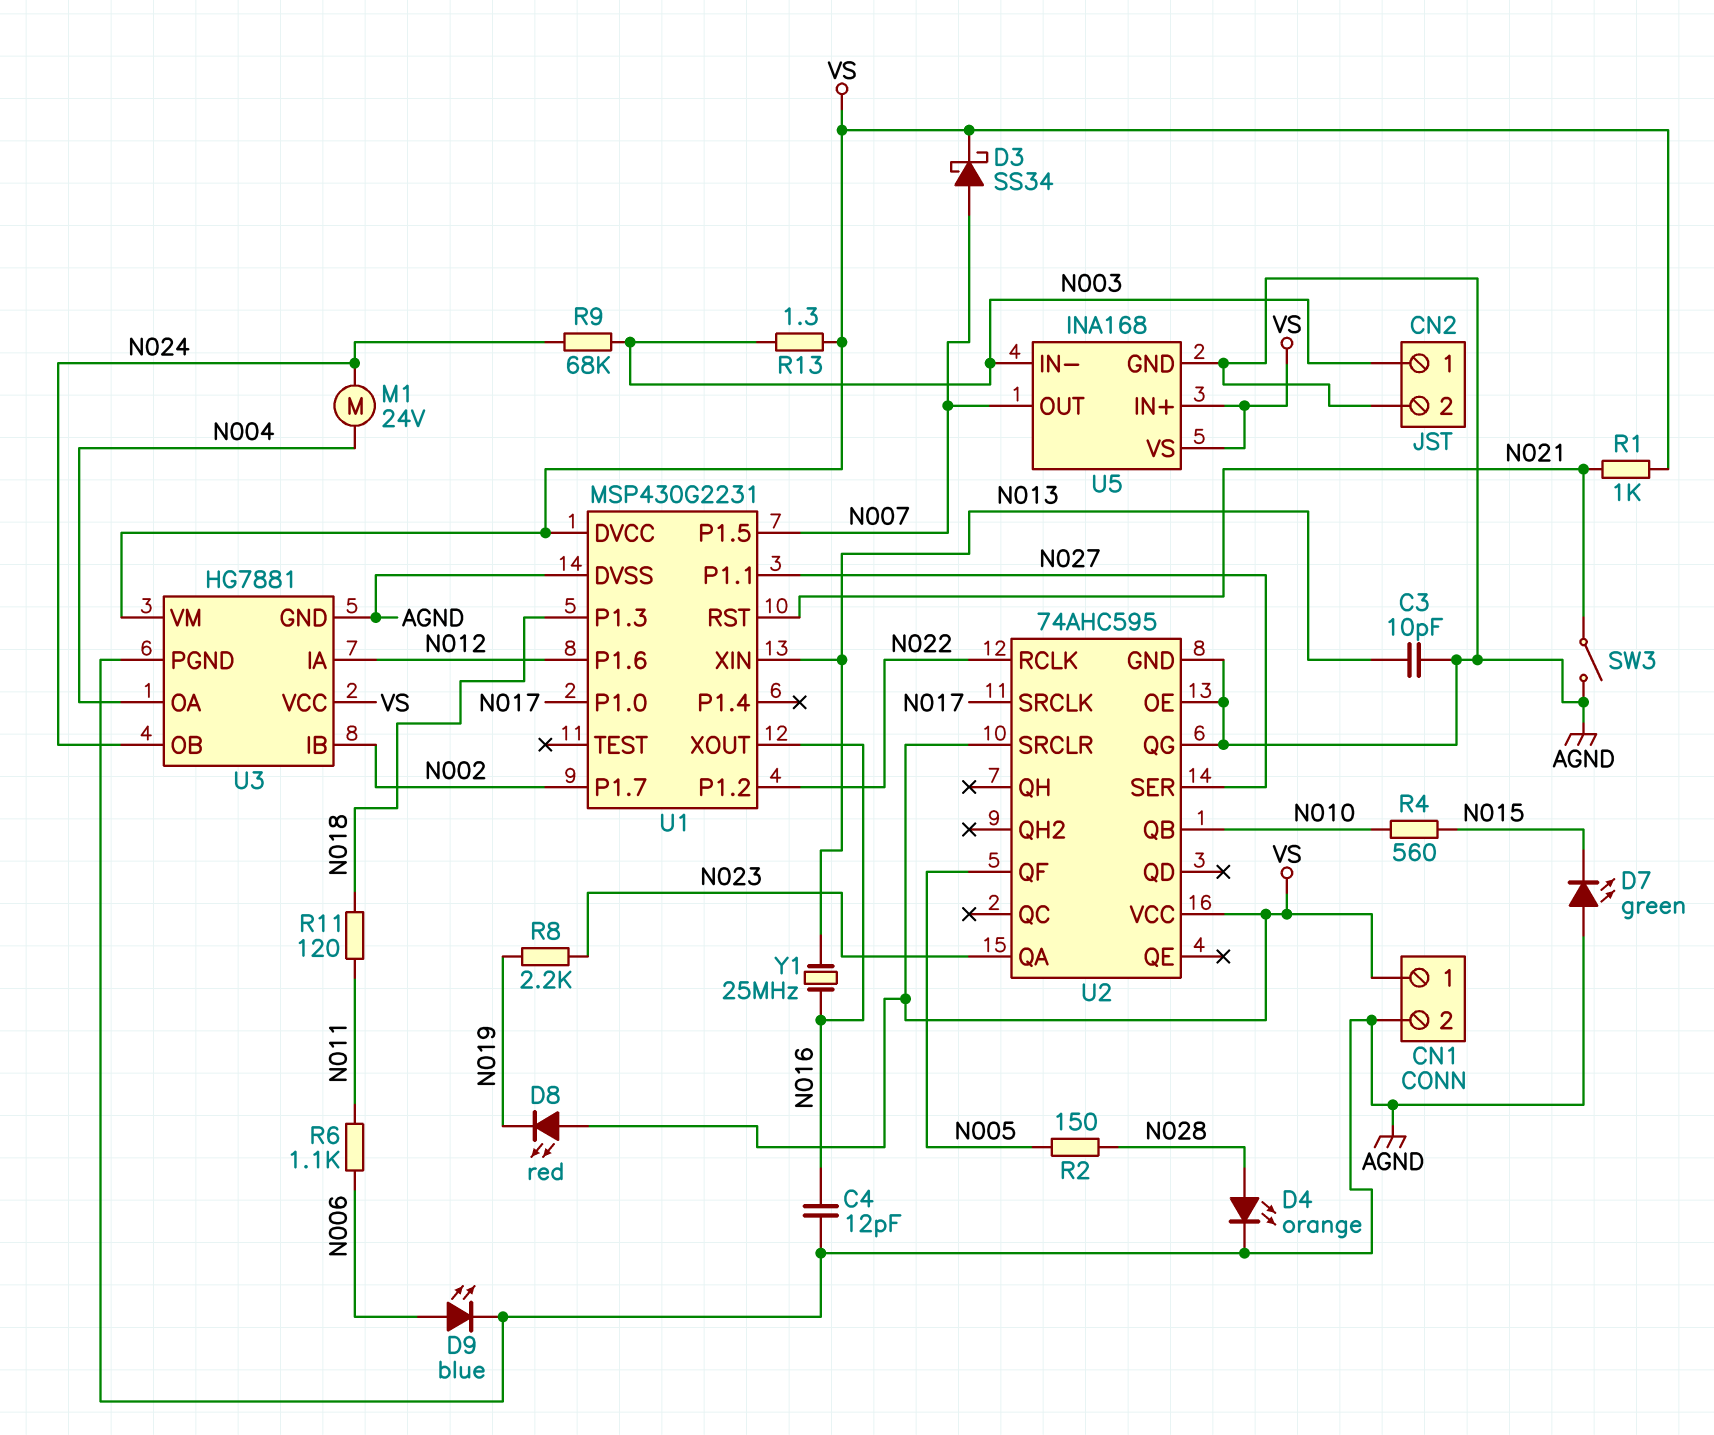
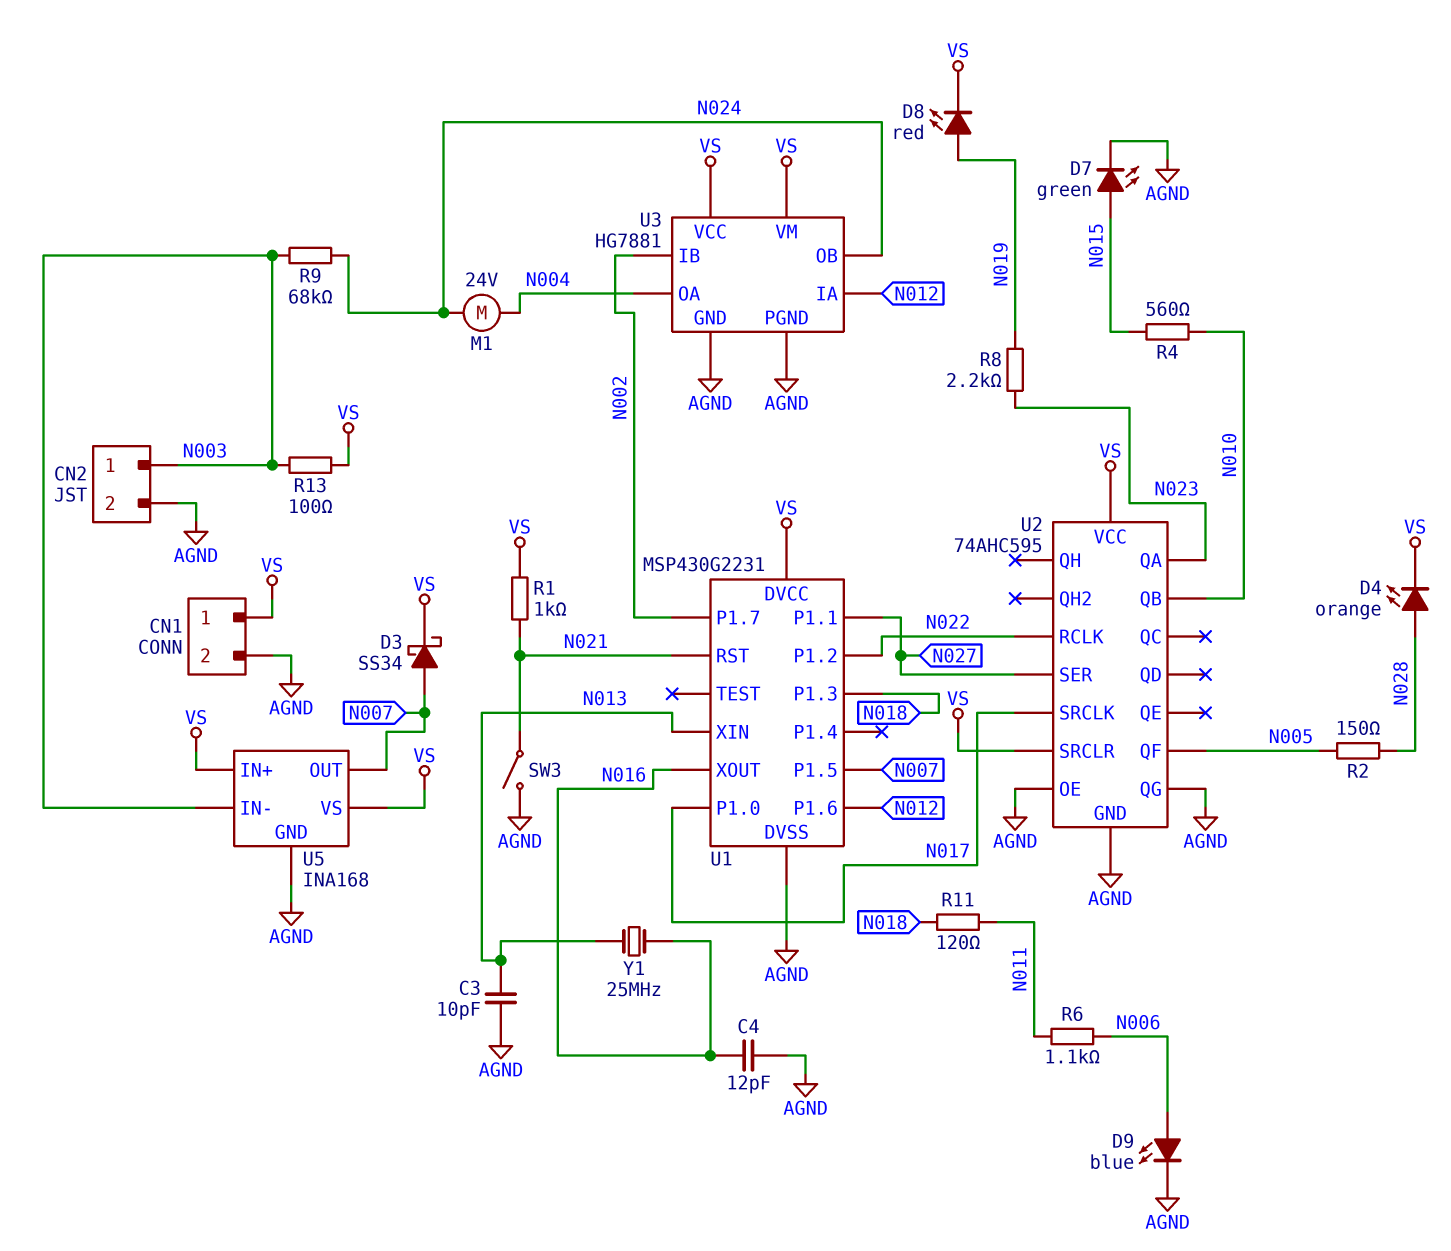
D4: LED orange (A N028, K AGND) -> LED orange (A N028, K VS)
D7: LED green (A AGND, K N015) -> LED green (A N015, K AGND)
D8: LED red (A VS, K N019) -> LED red (A N019, K VS)
R13: 1.3 (N003, VS) -> 100 (N003, VS)

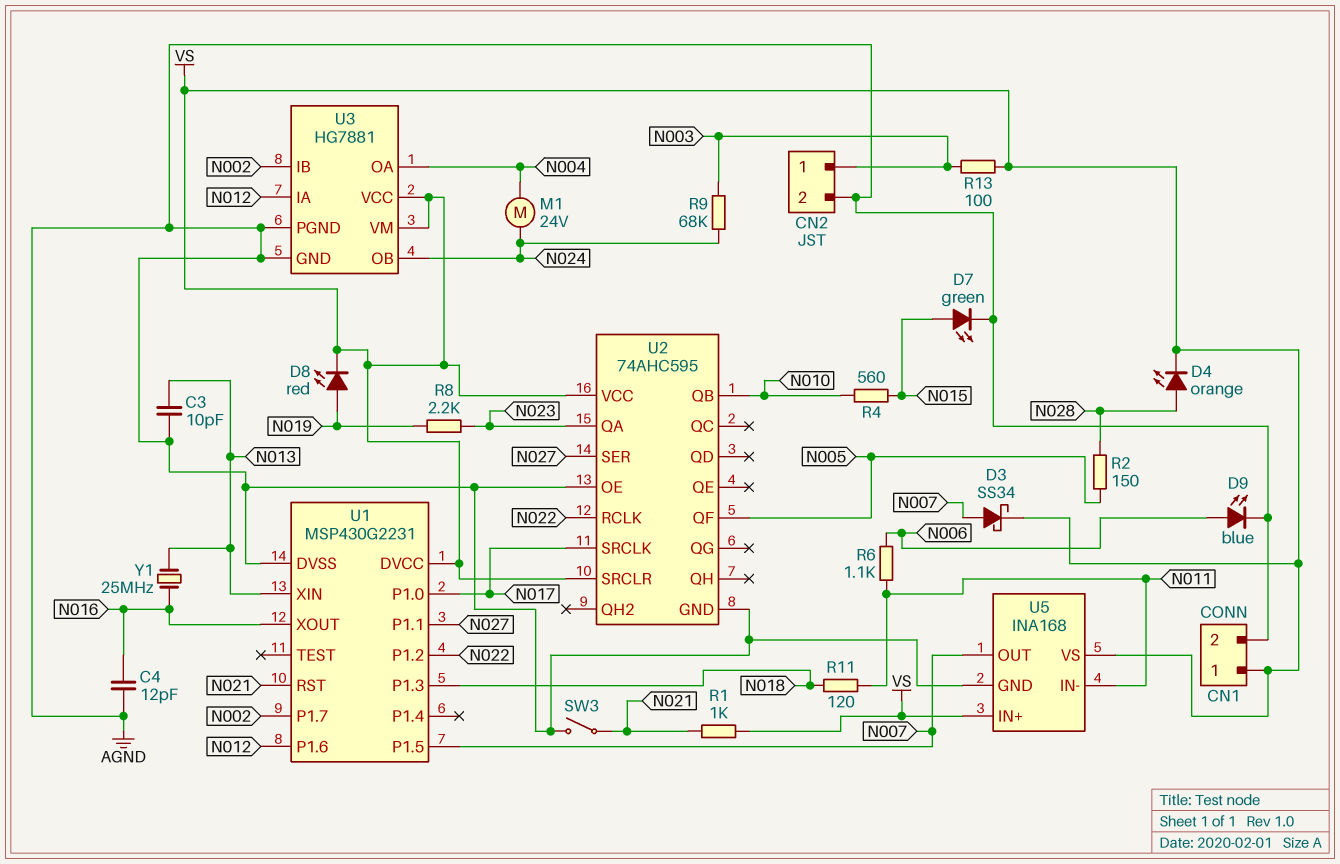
U2 pin QG: AGND -> none
U5 pin IN-: N003 -> N011

